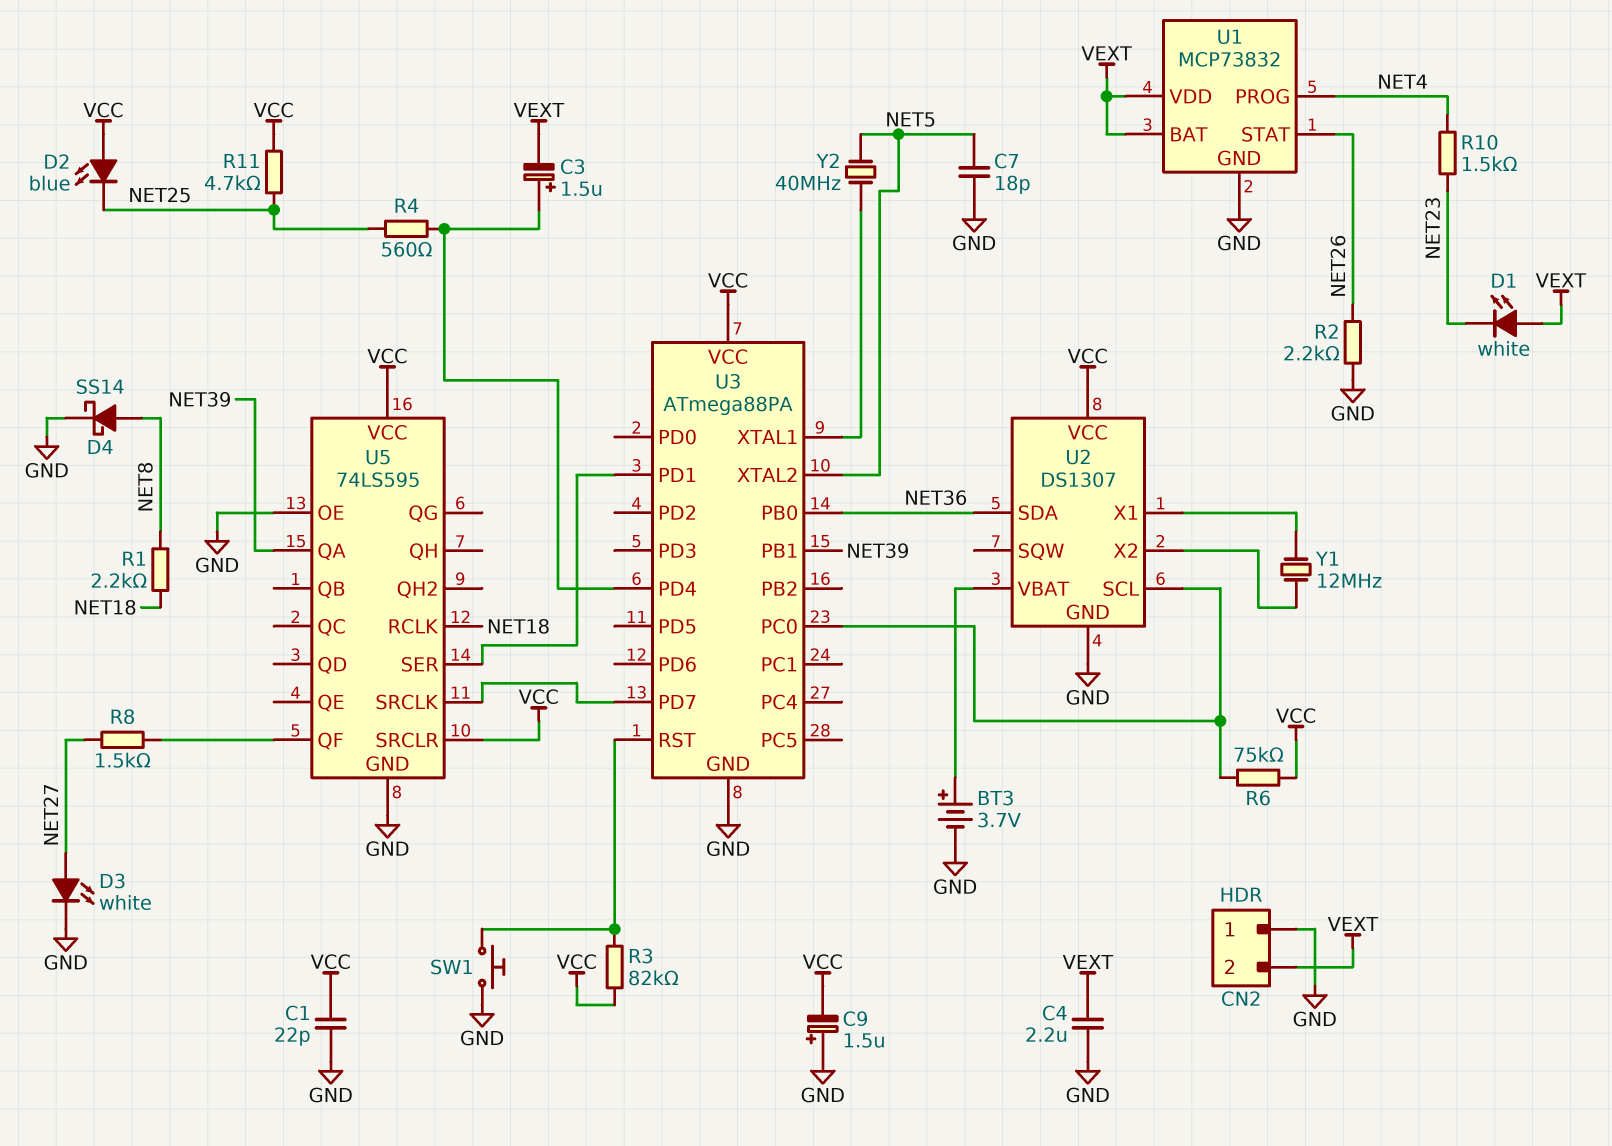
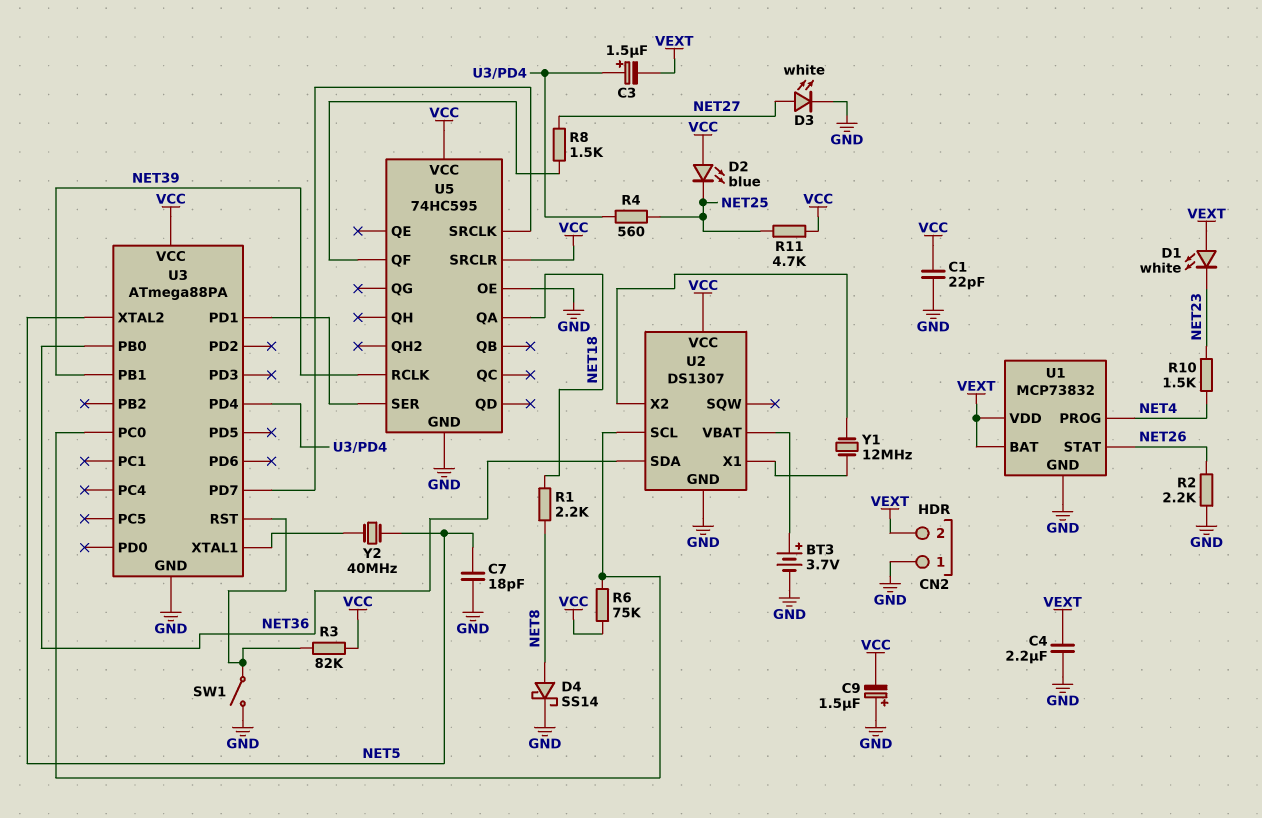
SW1: button (GND, U3/RST) -> switch (GND, U3/RST)
U5: 74LS595 -> 74HC595
U5 pin QA: NET39 -> NET18
U5 pin RCLK: NET18 -> NET39

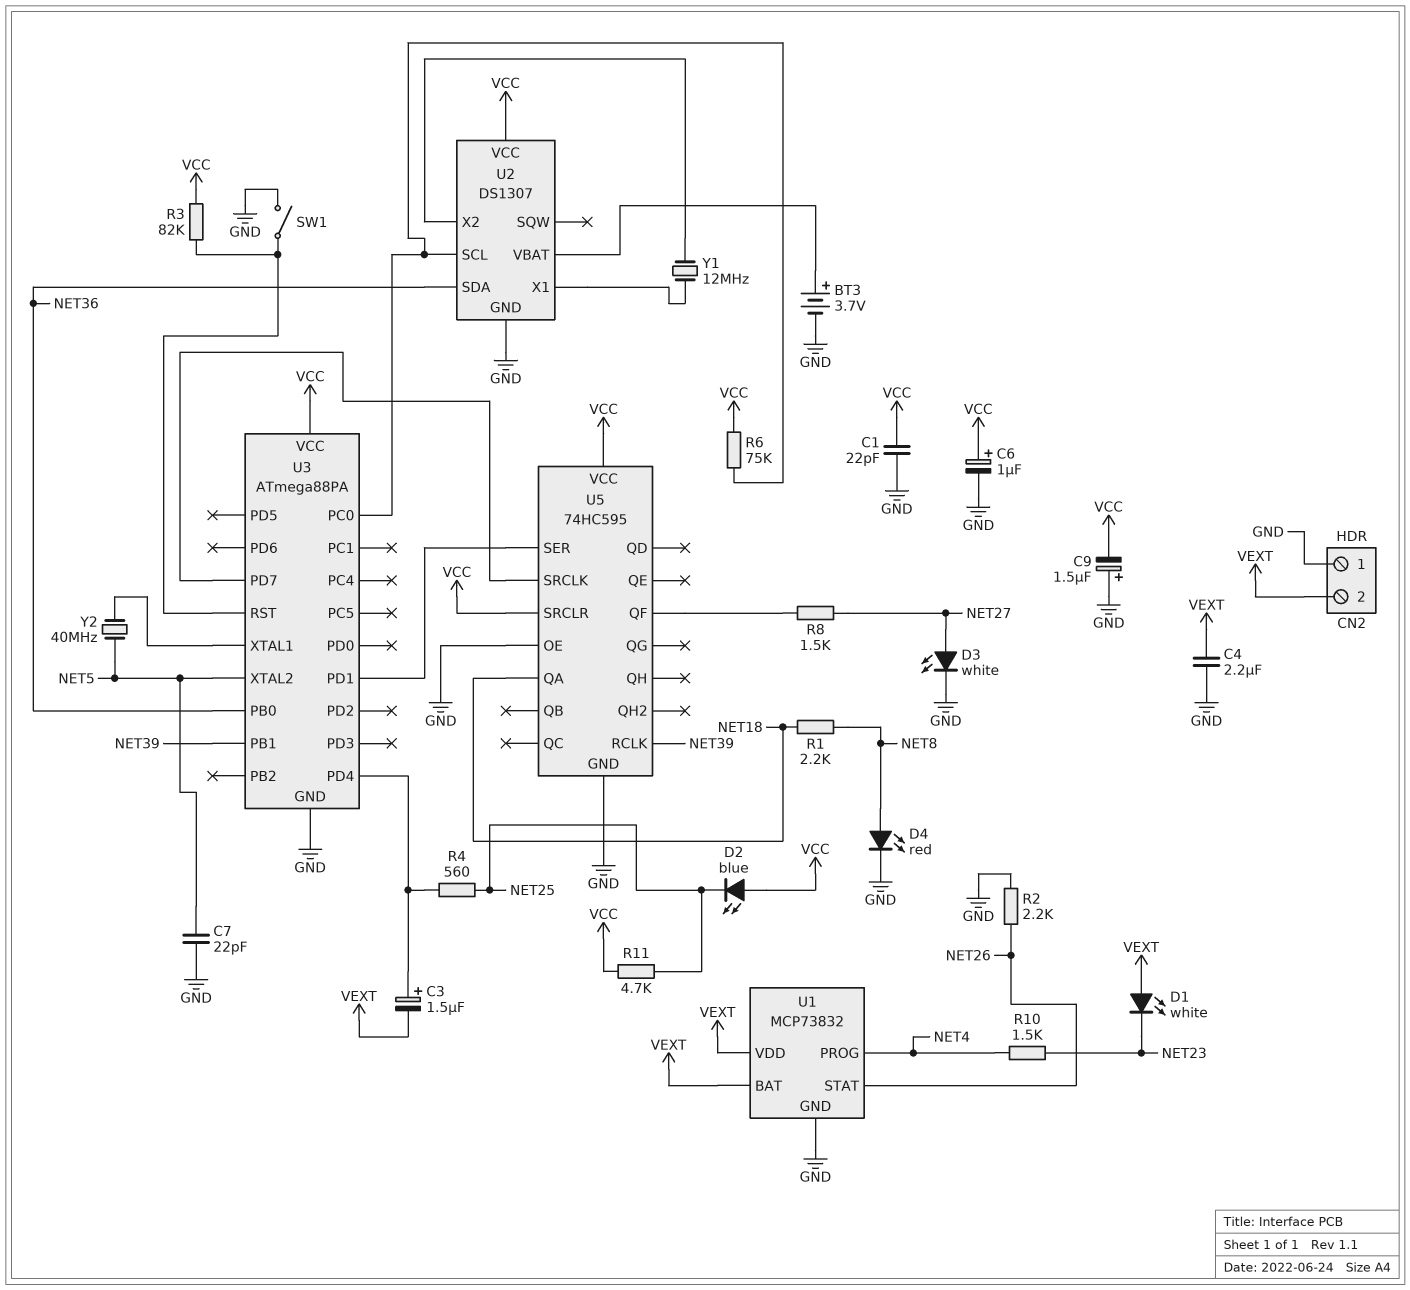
C6: none -> 1uF (plus VCC, minus GND)
C7: 18pF (GND, NET5) -> 22pF (GND, NET5)
D4: schottky SS14 (A NET8, K GND) -> LED red (A NET8, K GND)

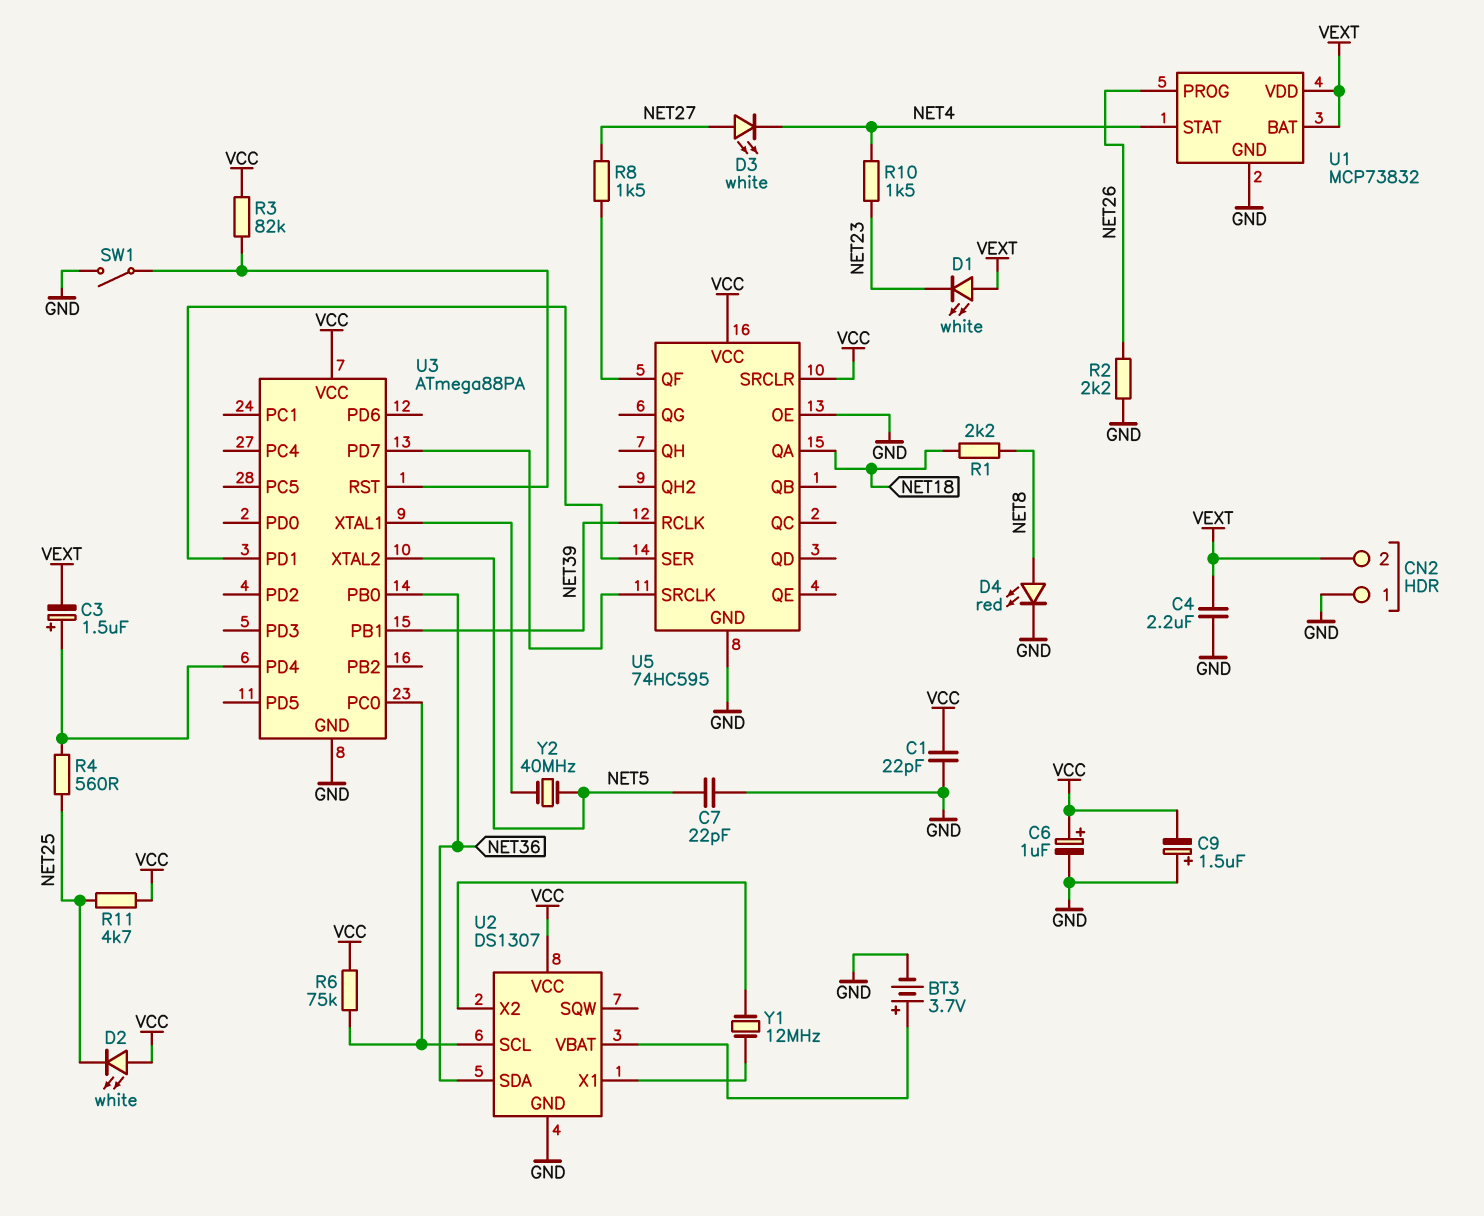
D2: LED blue (A VCC, K NET25) -> LED white (A VCC, K NET25)
D3: LED white (A NET27, K GND) -> LED white (A NET27, K NET4)
U1 pin PROG: NET4 -> NET26
U1 pin STAT: NET26 -> NET4

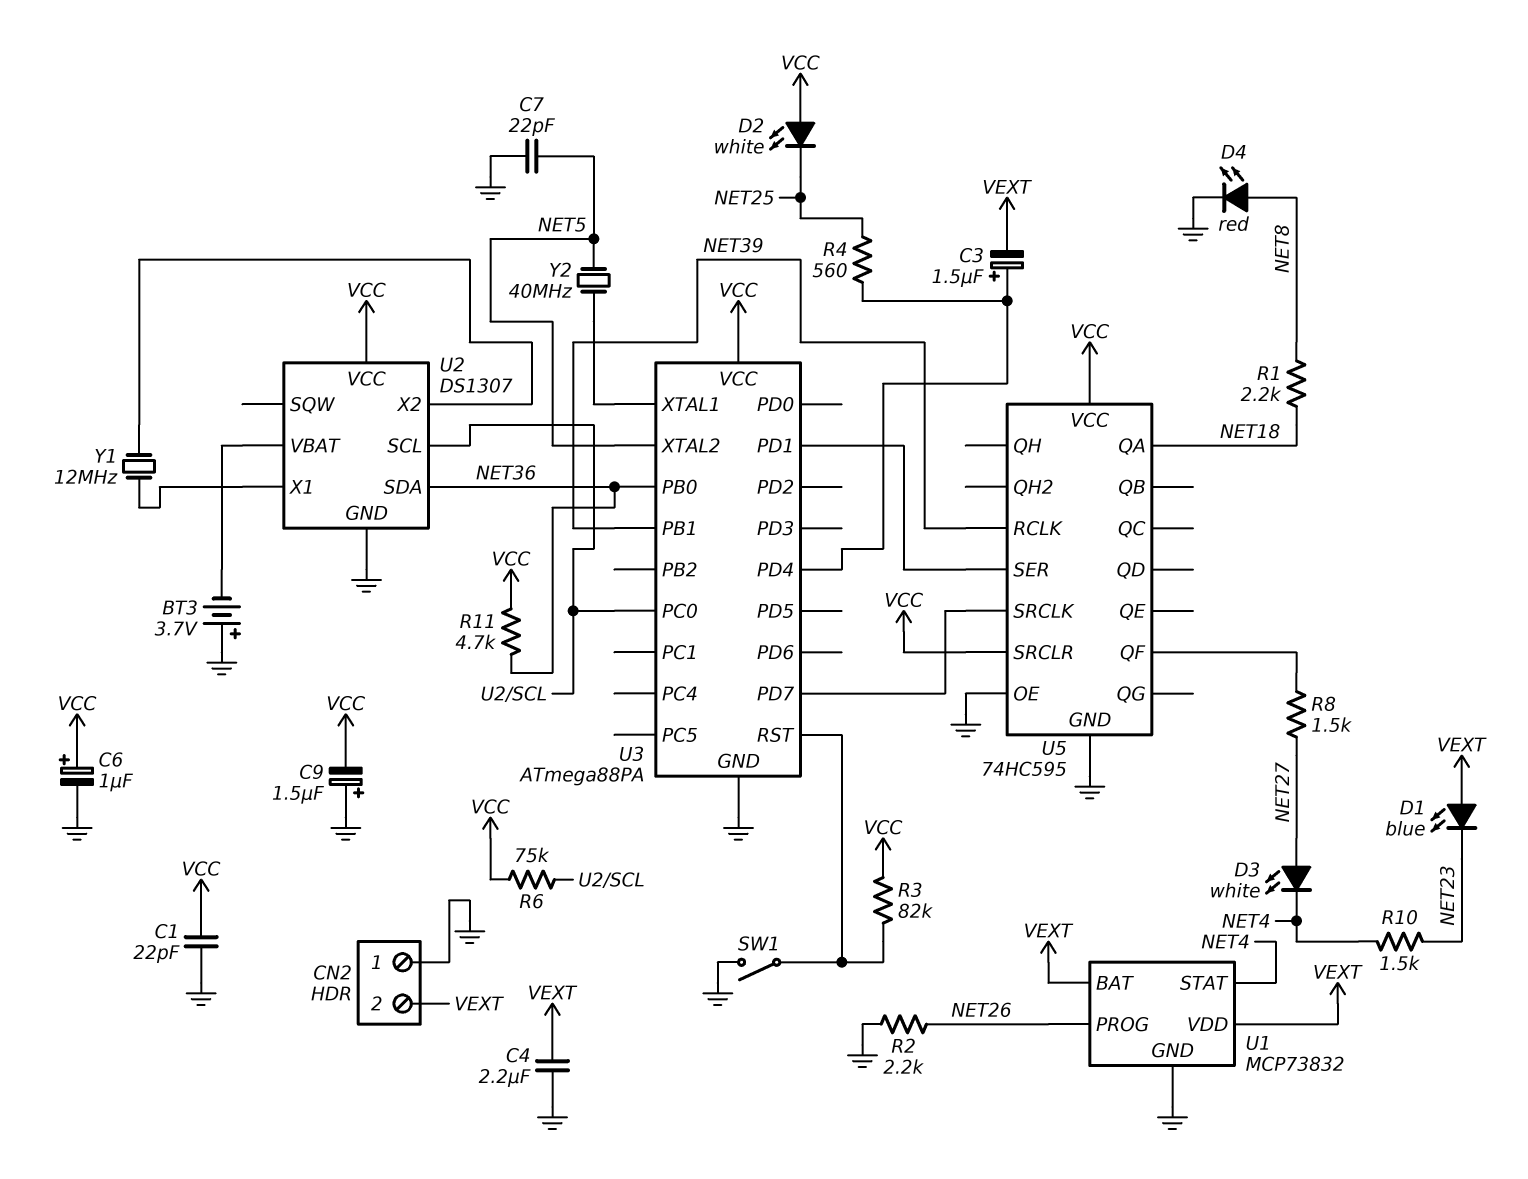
BT3: 3.7V (plus U2/VBAT, minus GND) -> 3.7V (plus GND, minus U2/VBAT)
D1: LED white (A VEXT, K NET23) -> LED blue (A VEXT, K NET23)
R11: 4.7k (NET25, VCC) -> 4.7k (NET36, VCC)

